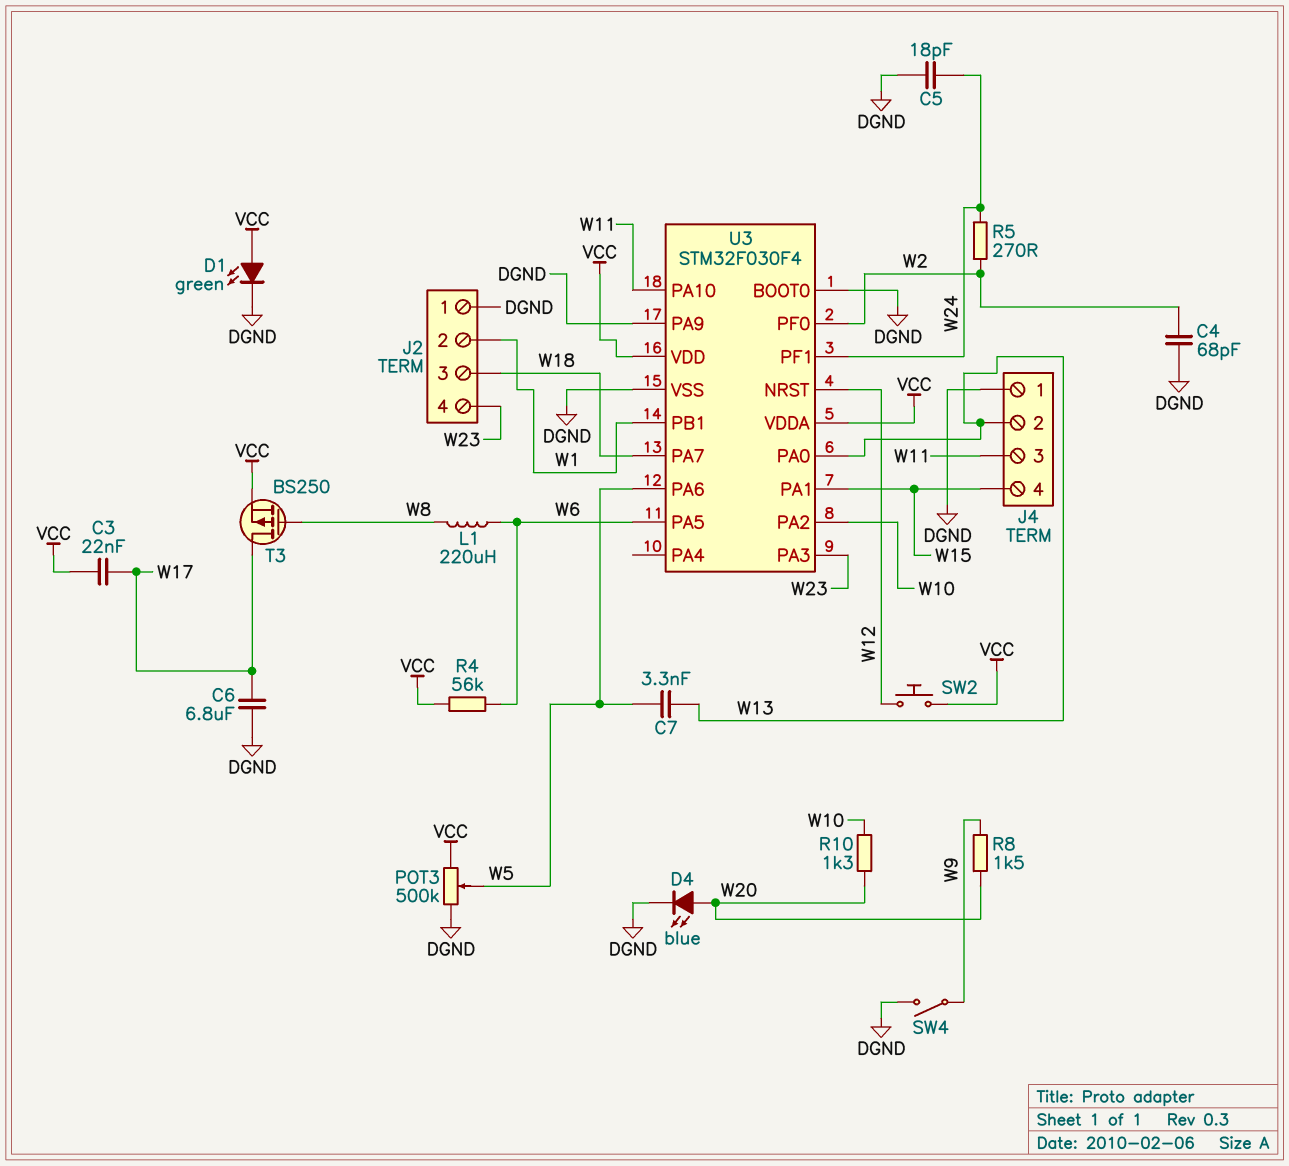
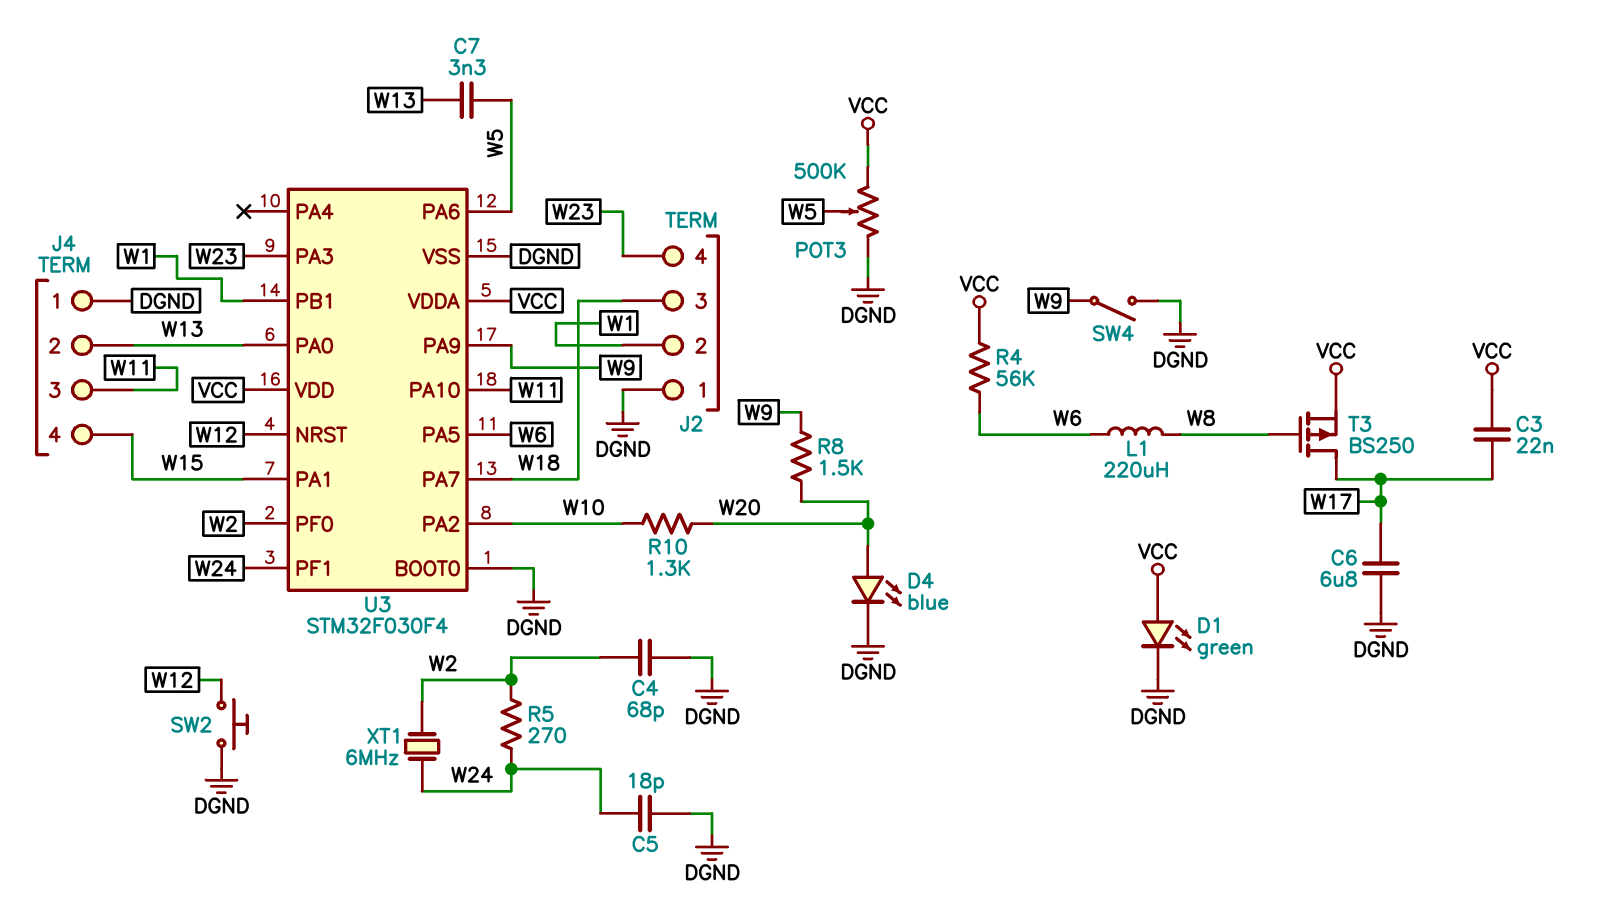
SW2: button (VCC, W12) -> button (DGND, W12)
U3 pin PA9: DGND -> W9
XT1: none -> 6MHz (W2, W24)

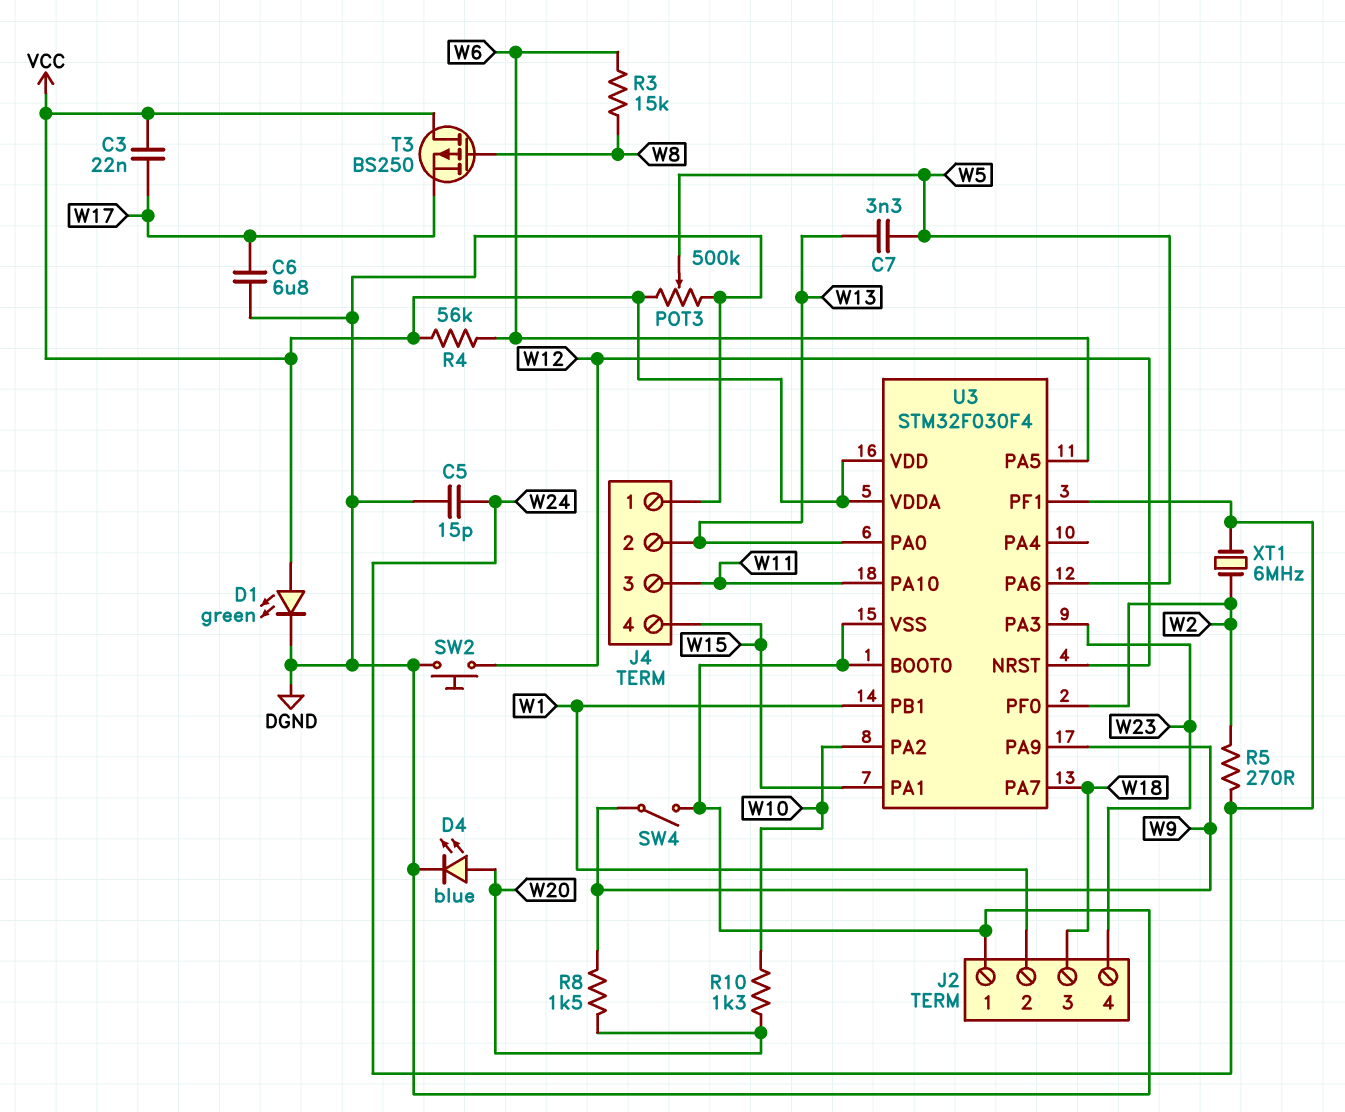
C4: 68pF (DGND, W2) -> none
C5: 18pF (DGND, W24) -> 15pF (DGND, W24)
L1: 220uH (W6, W8) -> none
R3: none -> 15k (W6, W8)
T3: PMOS BS250 (G W8, D W17, S VCC) -> PMOS BS250 (G W8, D VCC, S W17)

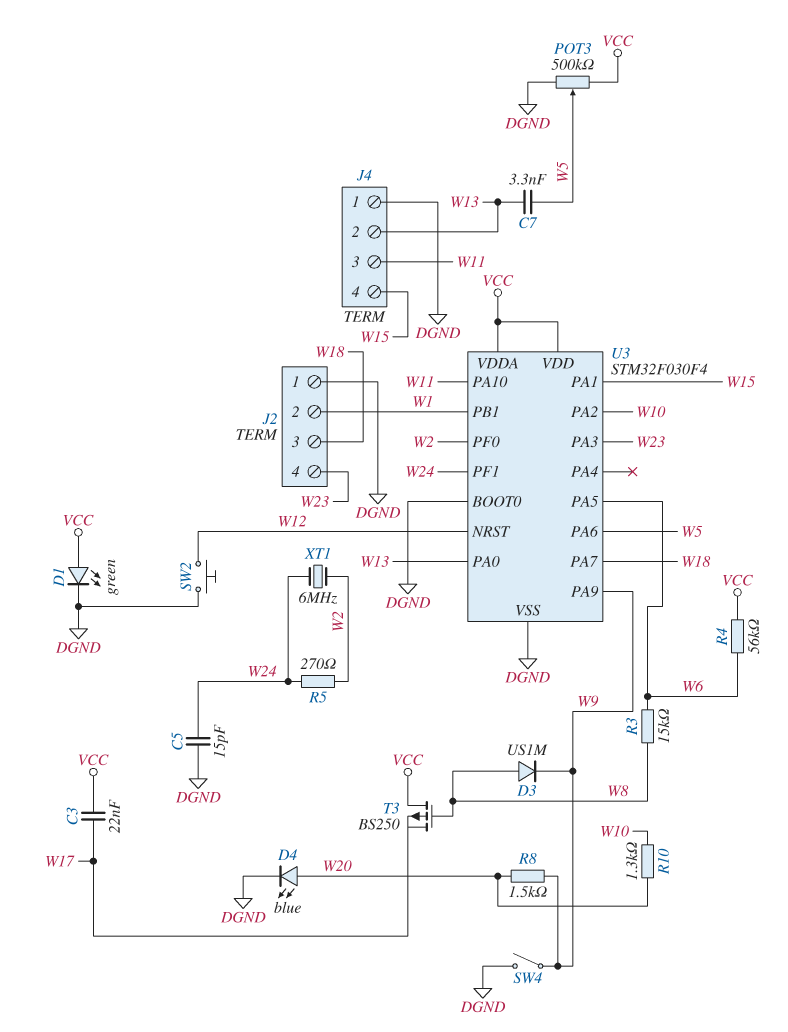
C6: 6.8uF (DGND, W17) -> none
D3: none -> diode US1M (A W8, K W9)

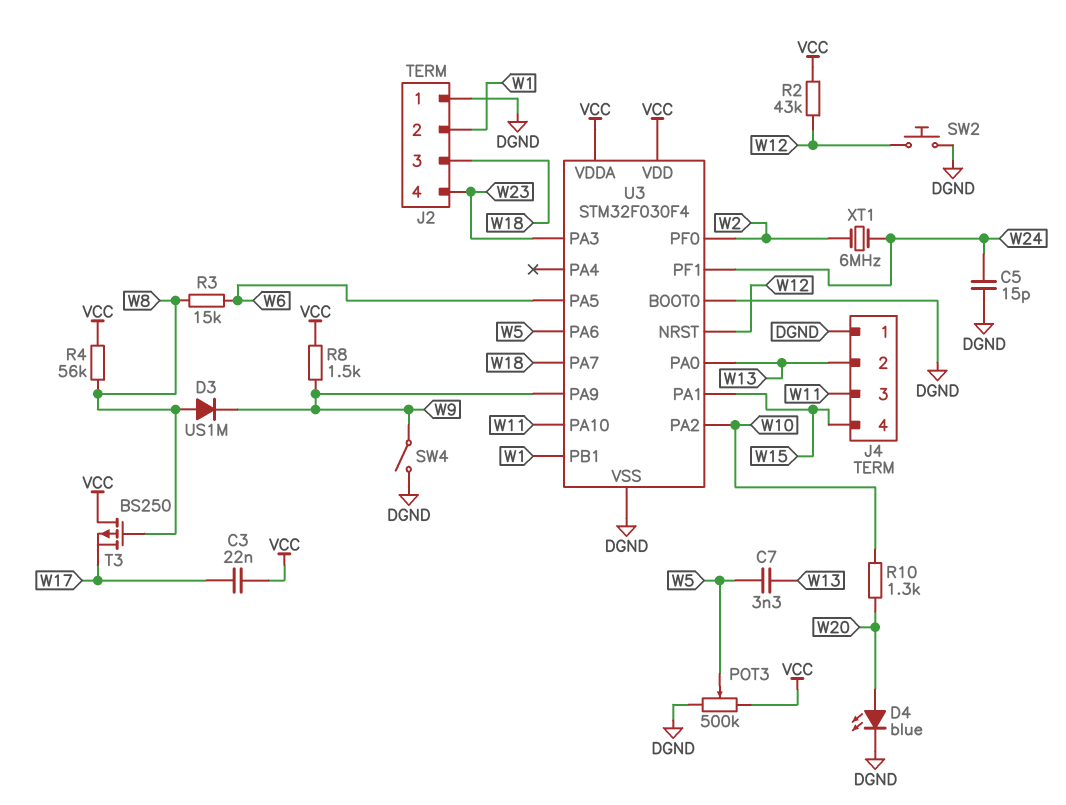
D1: LED green (A VCC, K DGND) -> none
R2: none -> 43k (VCC, W12)
R4: 56k (VCC, W6) -> 56k (VCC, W8)
R5: 270 (W2, W24) -> none
R8: 1.5k (W9, W20) -> 1.5k (VCC, W9)

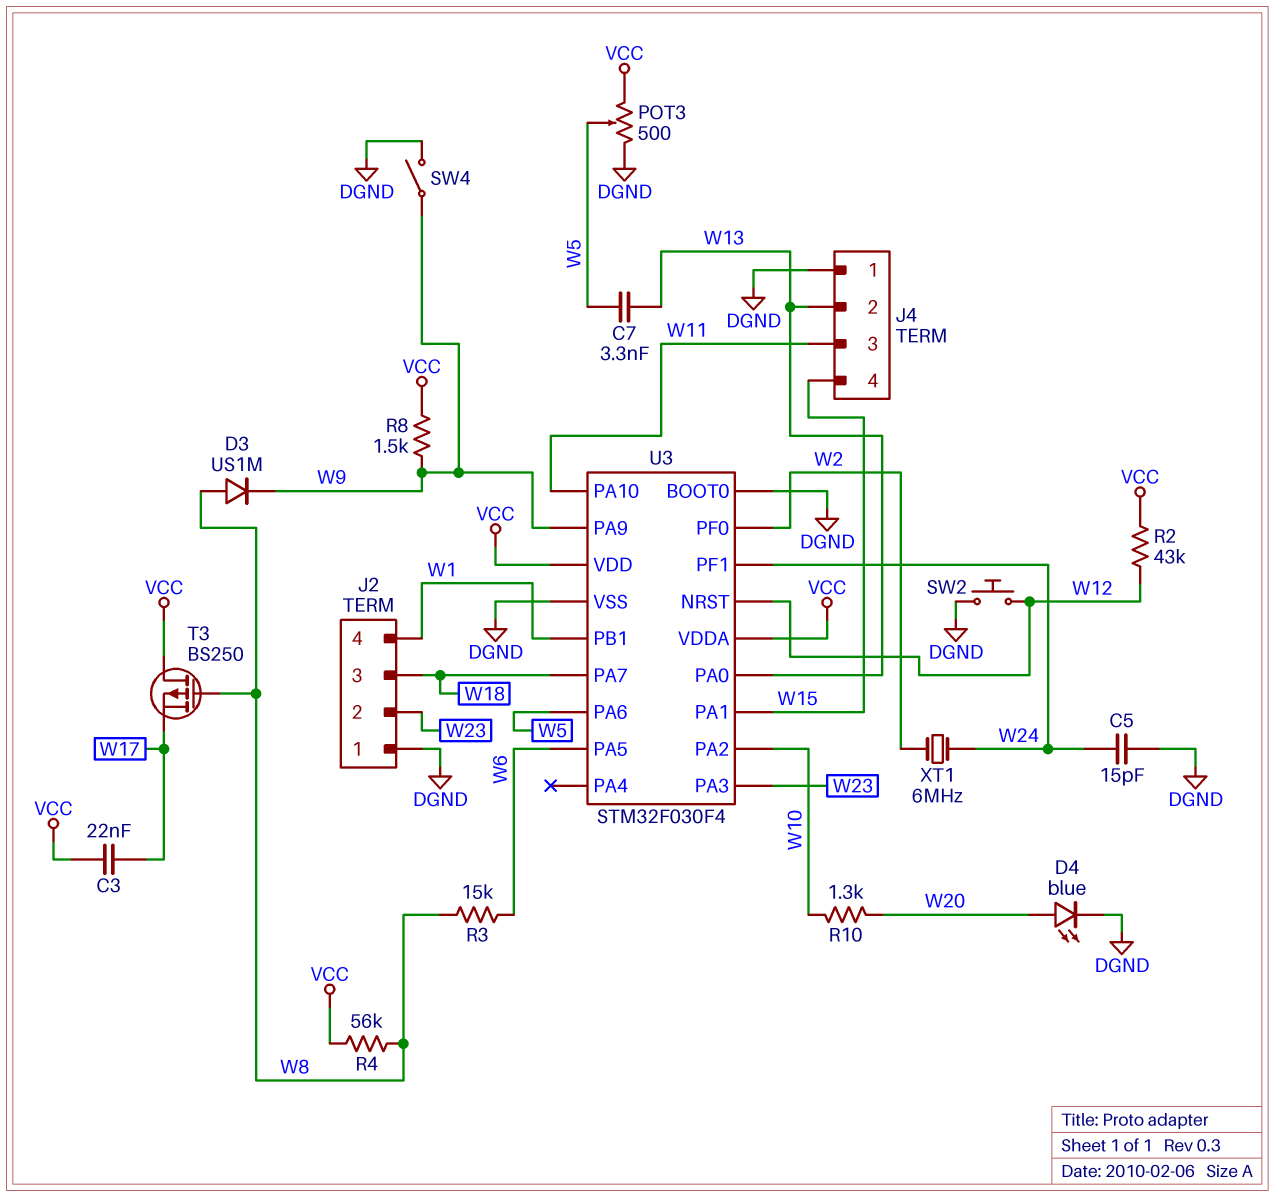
J2 pin 2: W1 -> W23
J2 pin 4: W23 -> W1
POT3: 500k (DGND, VCC, wiper W5) -> 500 (DGND, VCC, wiper W5)

